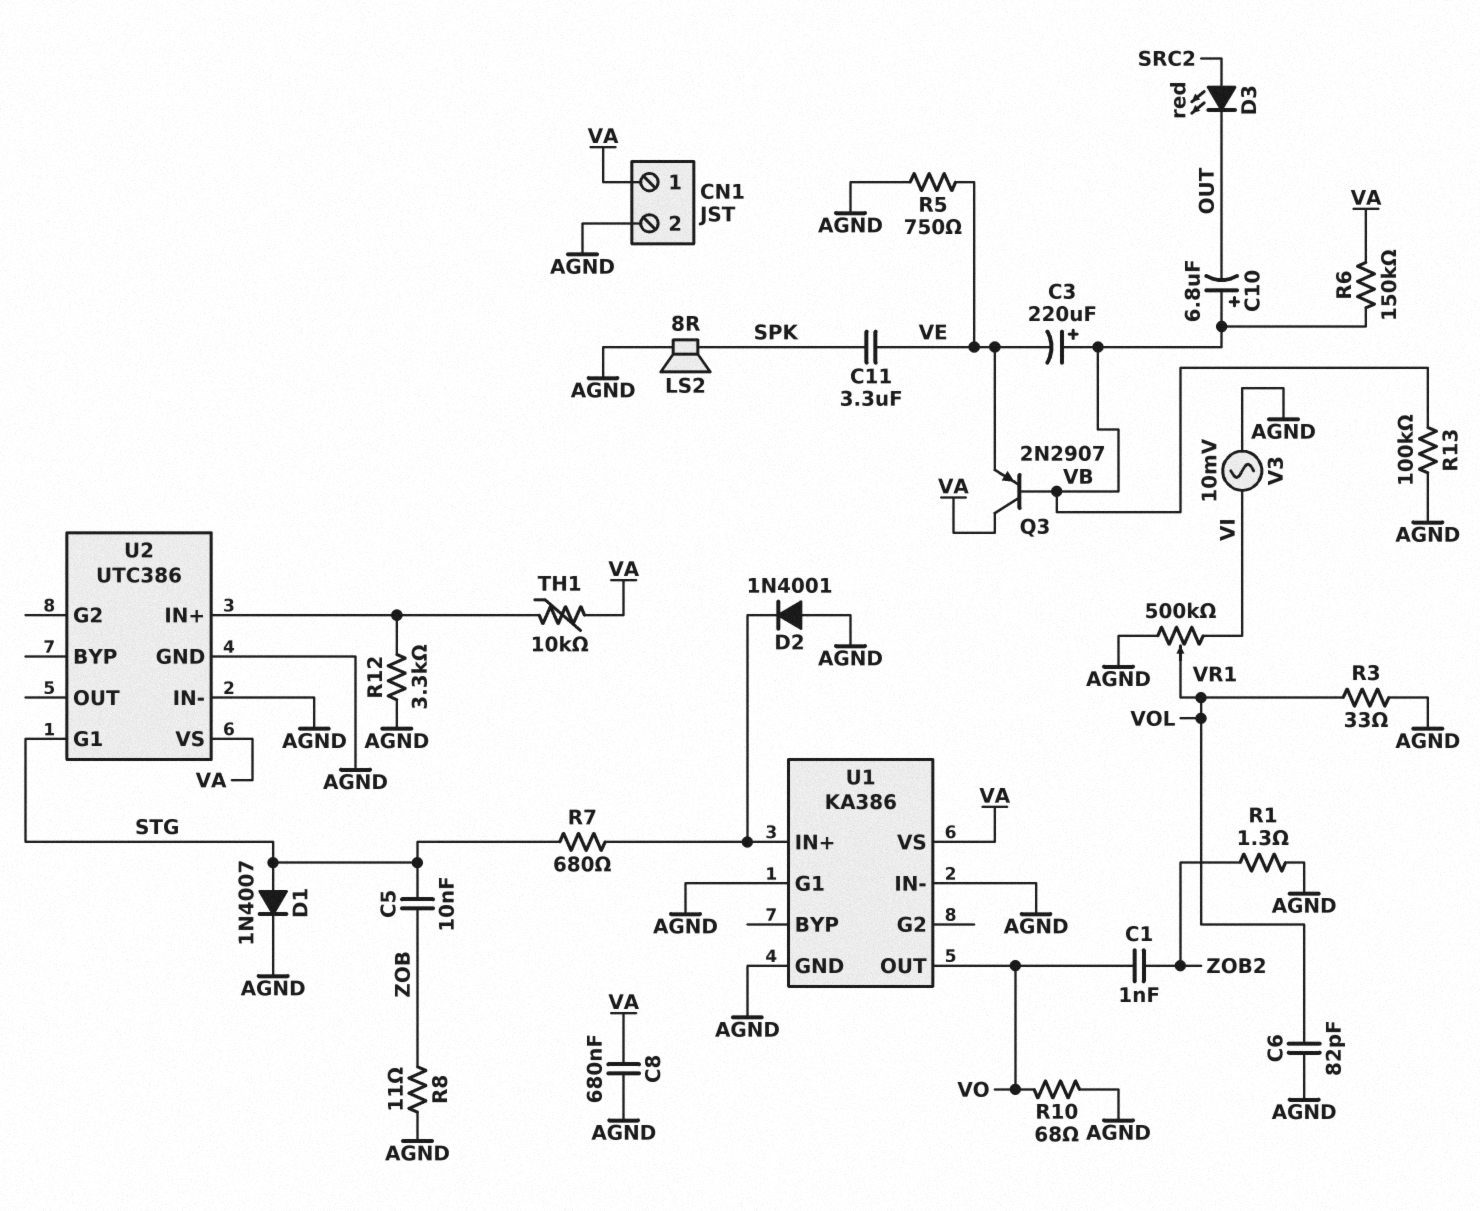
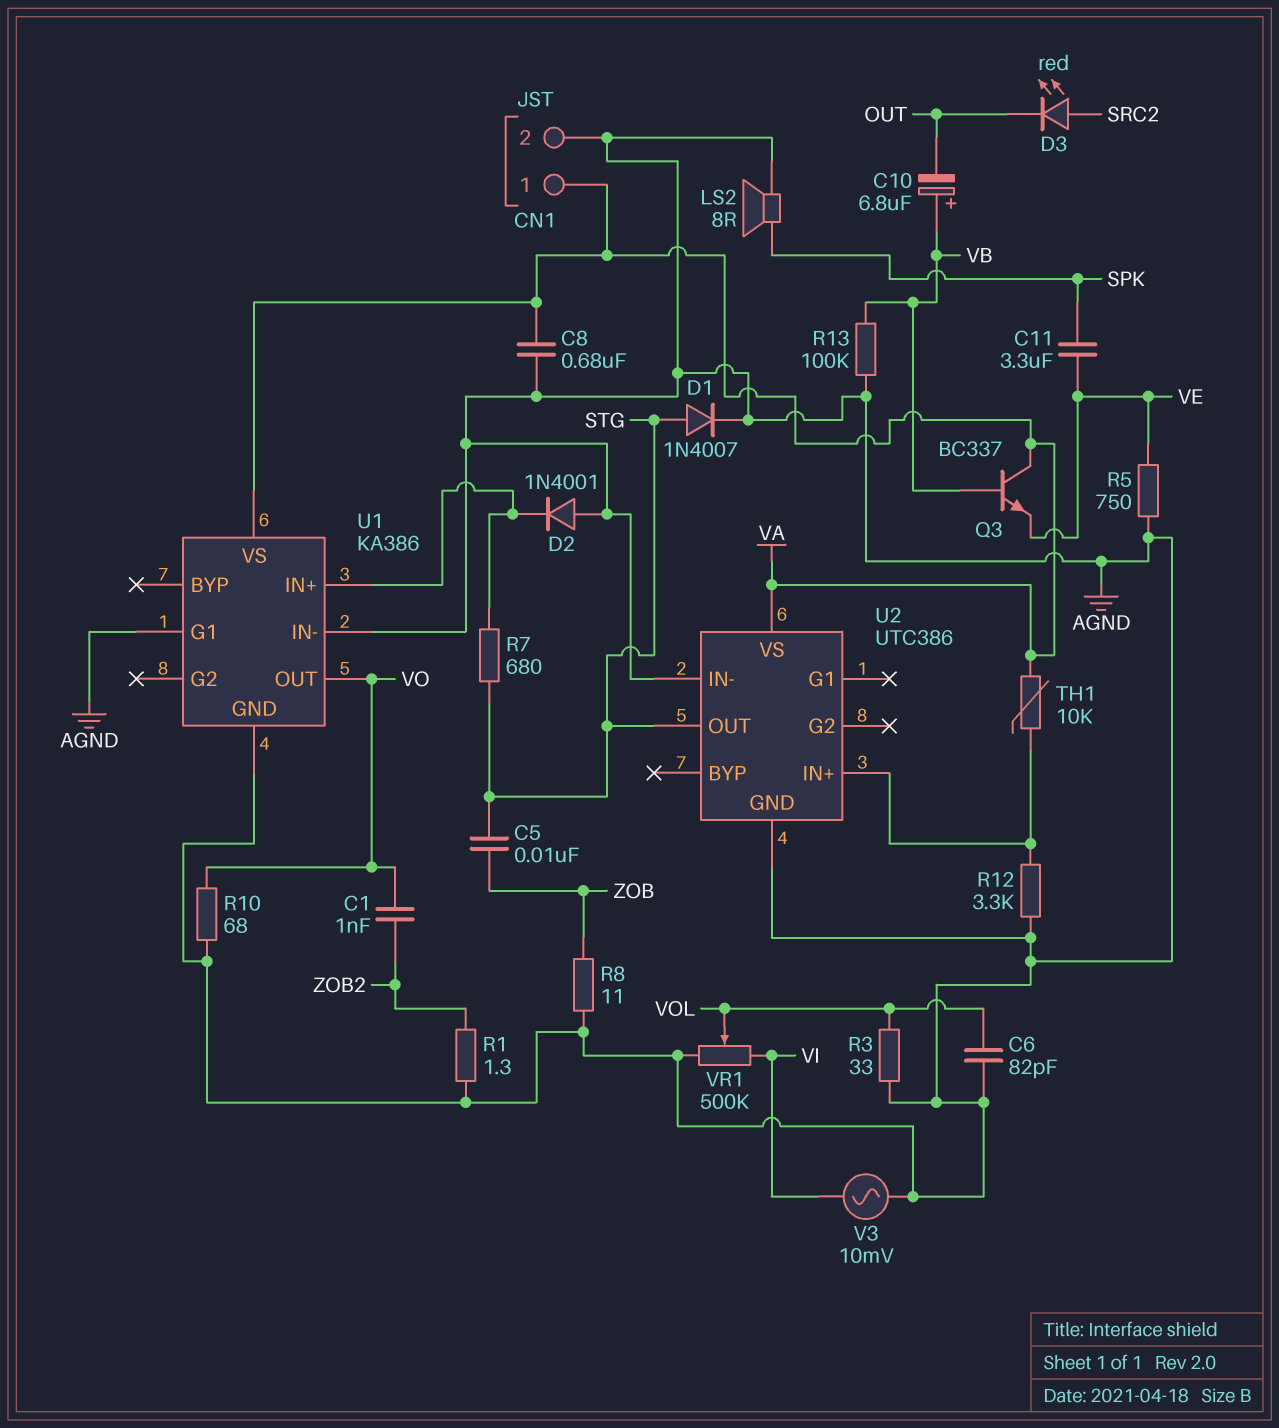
C3: 220uF (plus VB, minus VE) -> none
Q3: PNP 2N2907 (B VB, C VA, E VE) -> NPN BC337 (B VB, C VA, E VE)
R6: 150k (VA, VB) -> none
U2 pin G1: STG -> none
U2 pin OUT: none -> STG

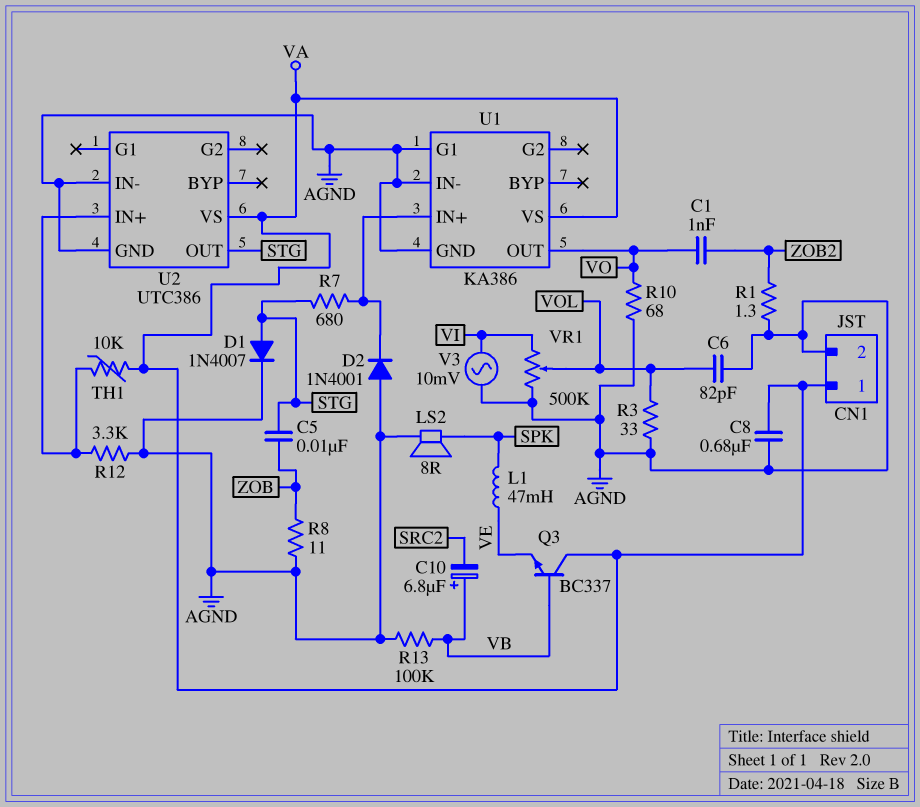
C10: 6.8uF (plus VB, minus OUT) -> 6.8uF (plus VB, minus SRC2)
C11: 3.3uF (SPK, VE) -> none
D3: LED red (A SRC2, K OUT) -> none
L1: none -> 47mH (SPK, VE)
R5: 750 (AGND, VE) -> none

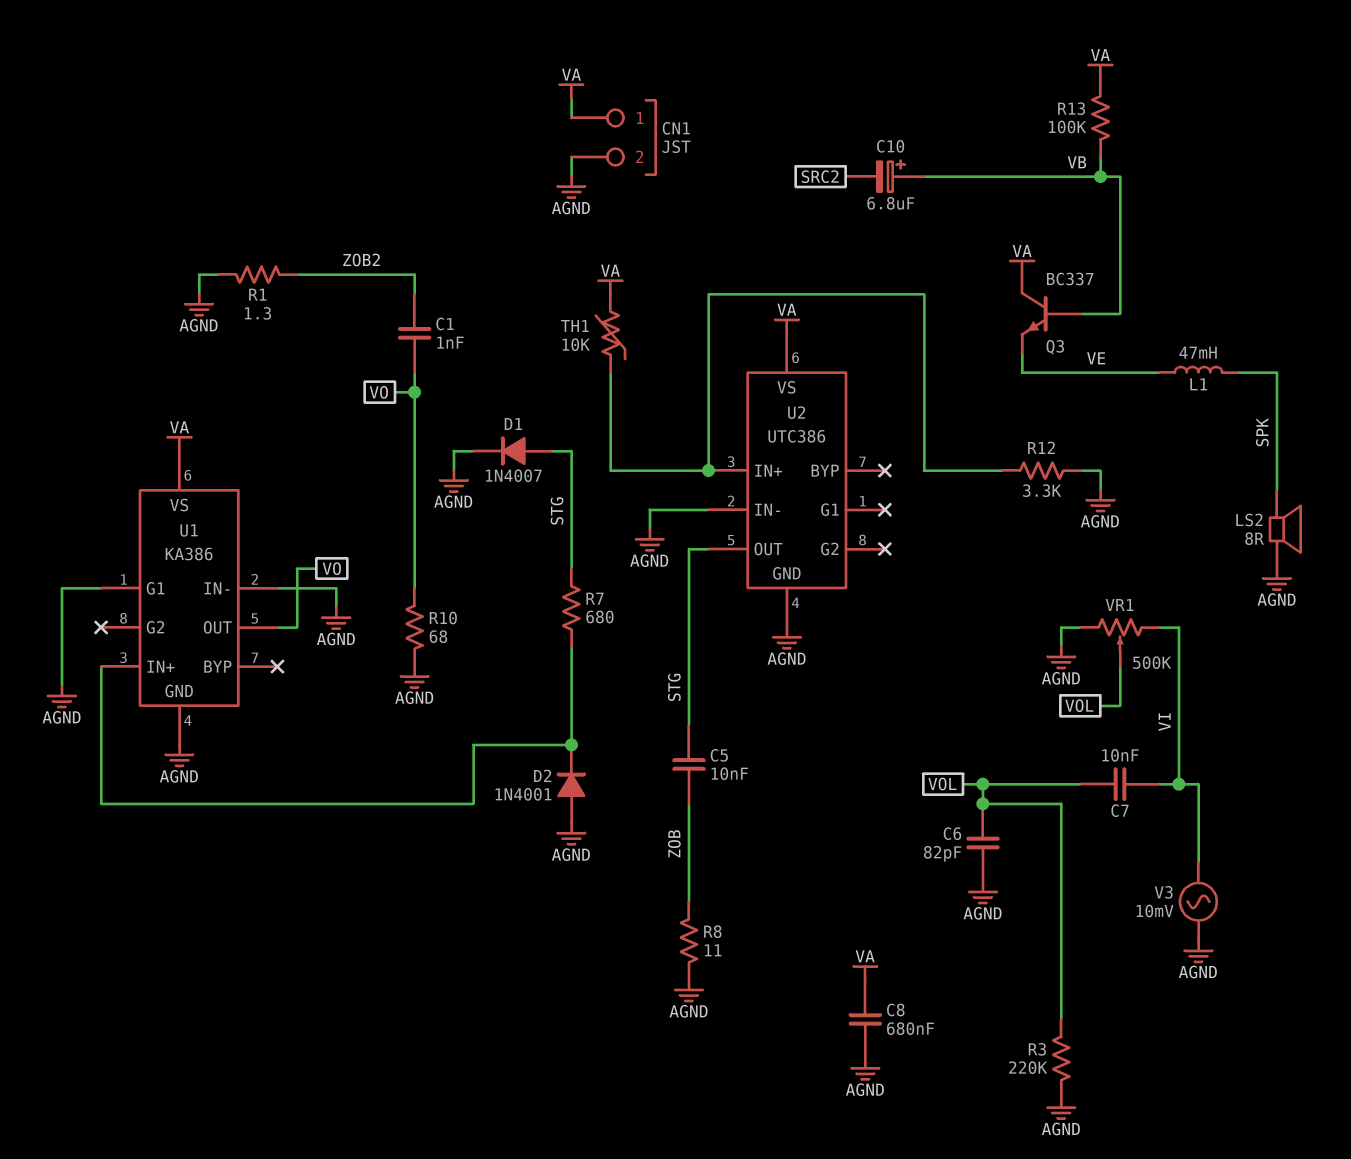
C7: none -> 10nF (VI, VOL)
R3: 33 (AGND, VOL) -> 220k (AGND, VOL)
R13: 100k (AGND, VB) -> 100k (VA, VB)

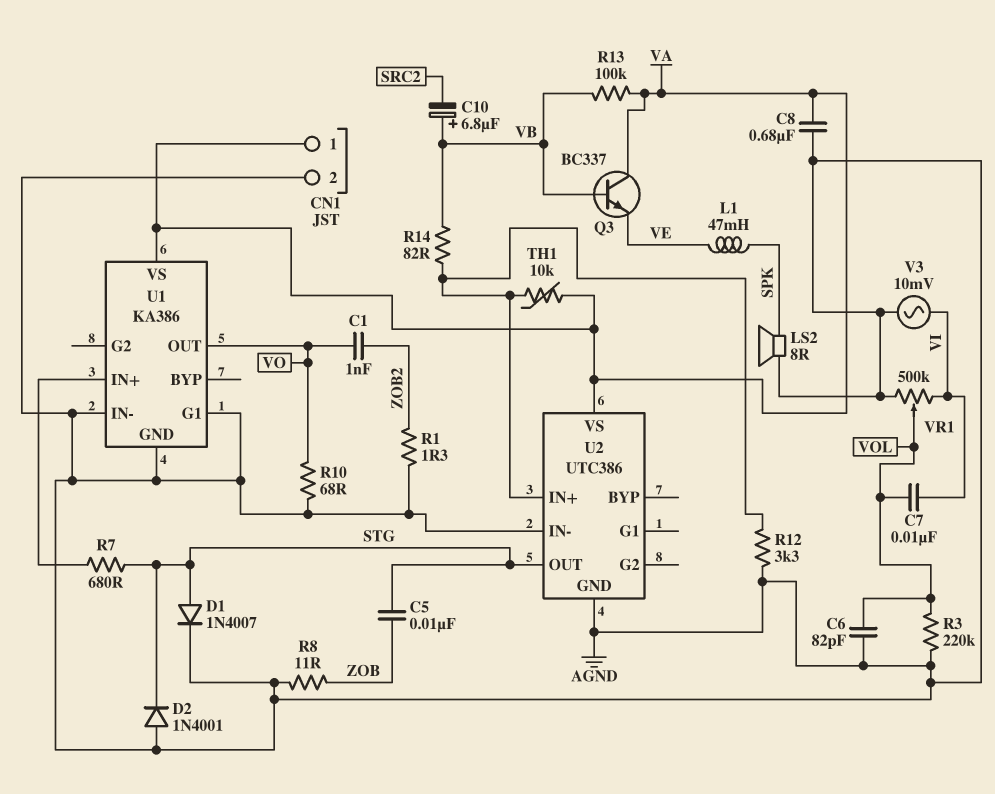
D2: diode 1N4001 (A AGND, K U1/IN+) -> diode 1N4001 (A AGND, K STG)
R14: none -> 82 (U2/IN+, VB)

